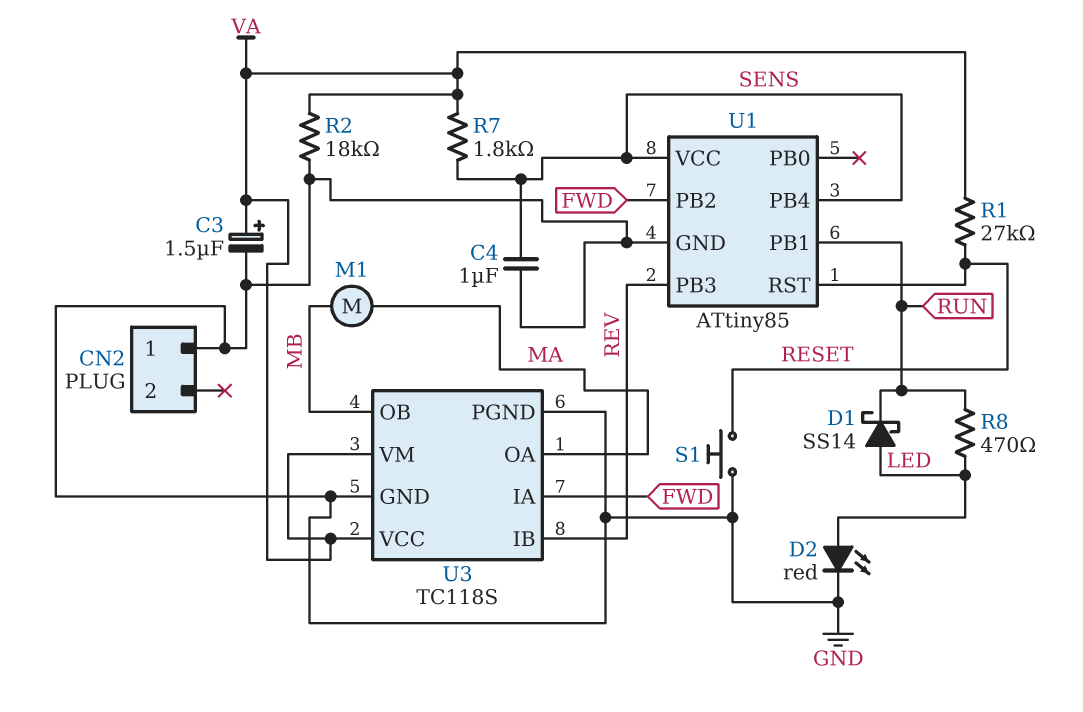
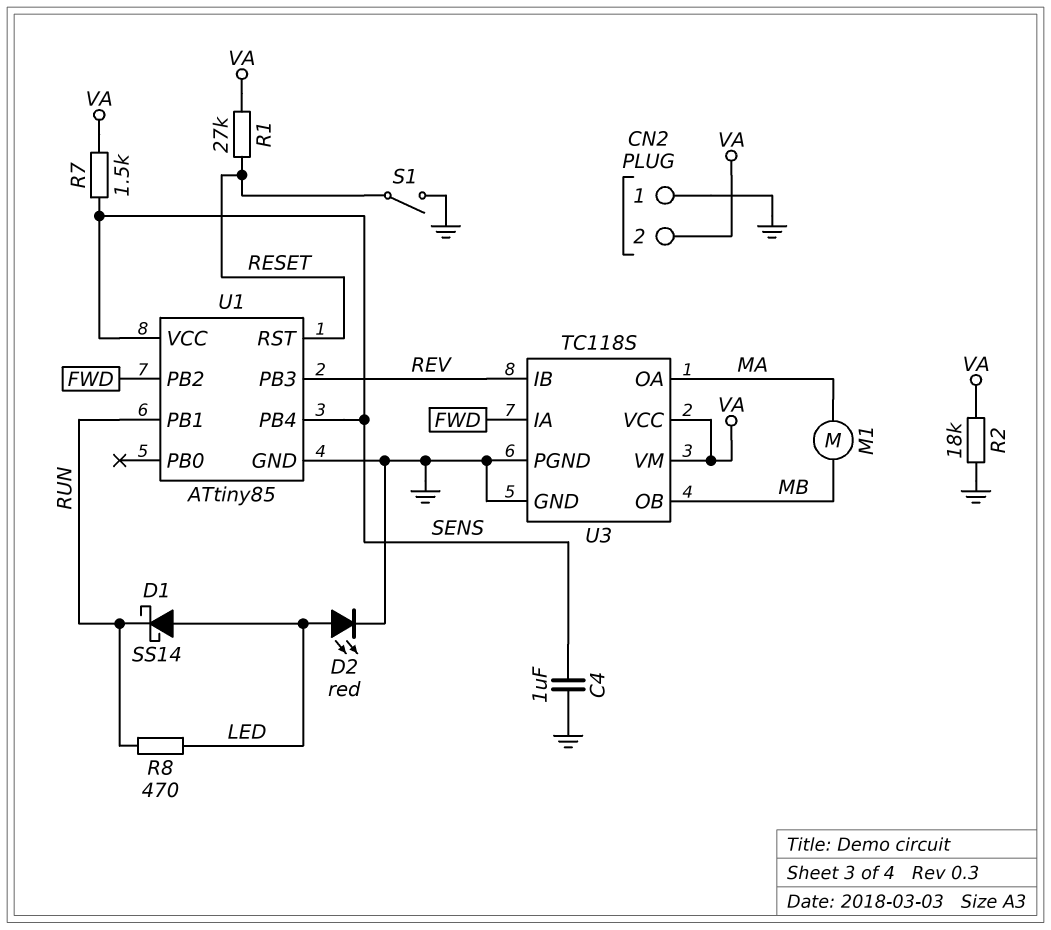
C3: 1.5uF (plus VA, minus GND) -> none
CN2 pin 2: none -> VA
R7: 1.8k (SENS, VA) -> 1.5k (SENS, VA)
S1: button (GND, RESET) -> switch (GND, RESET)

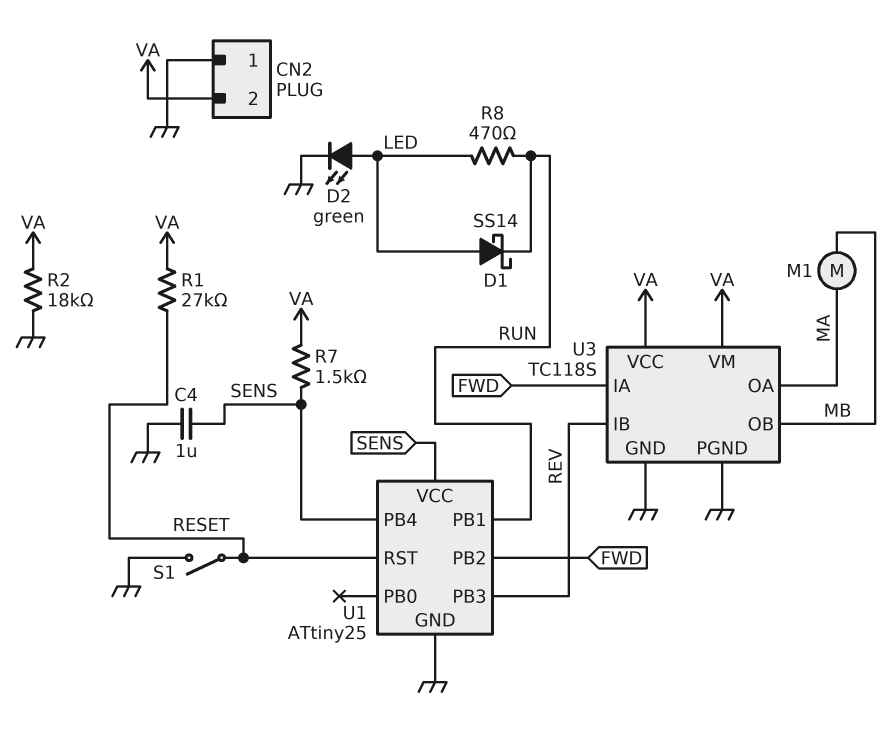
D2: LED red (A LED, K GND) -> LED green (A LED, K GND)
U1: ATtiny85 -> ATtiny25

